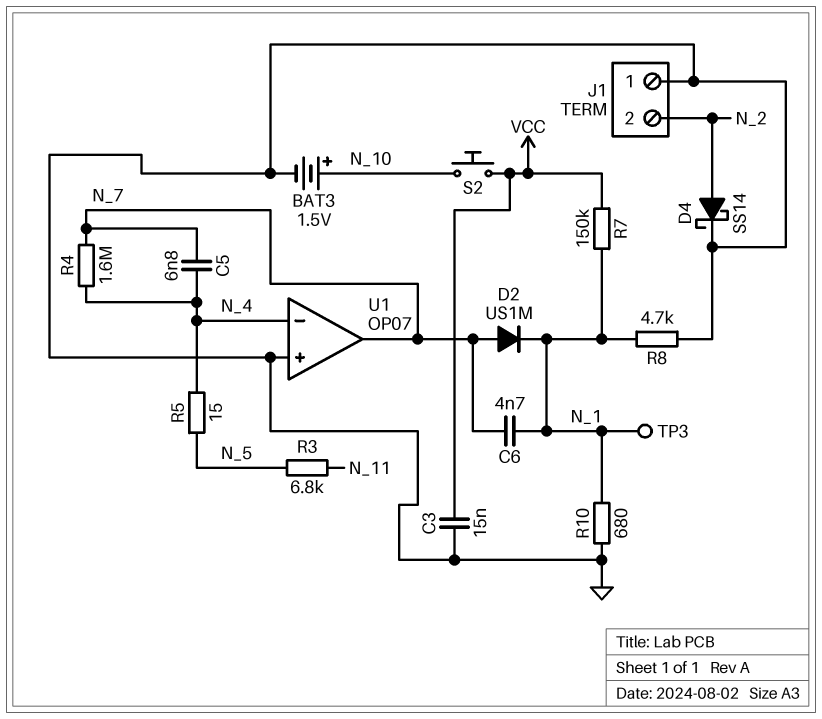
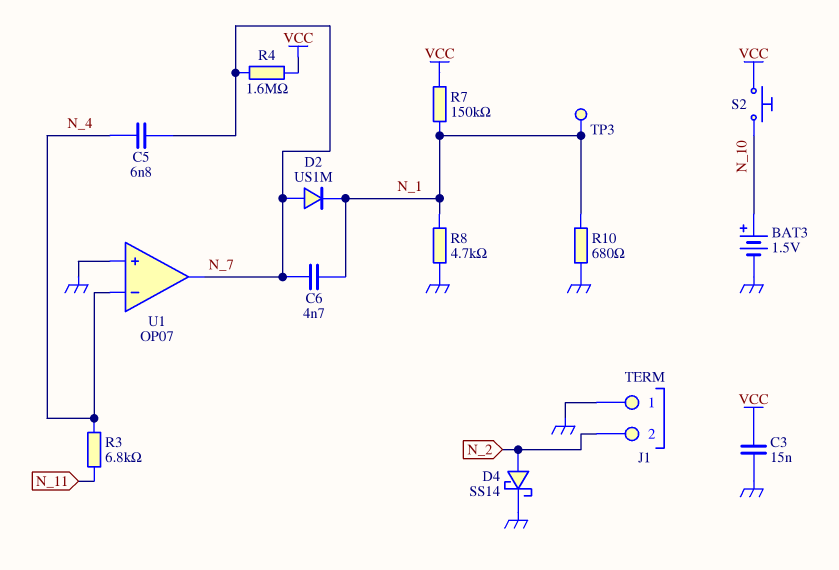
R3: 6.8k (N_5, N_11) -> 6.8k (N_4, N_11)
R4: 1.6M (N_4, N_7) -> 1.6M (N_7, VCC)
R5: 15 (N_4, N_5) -> none

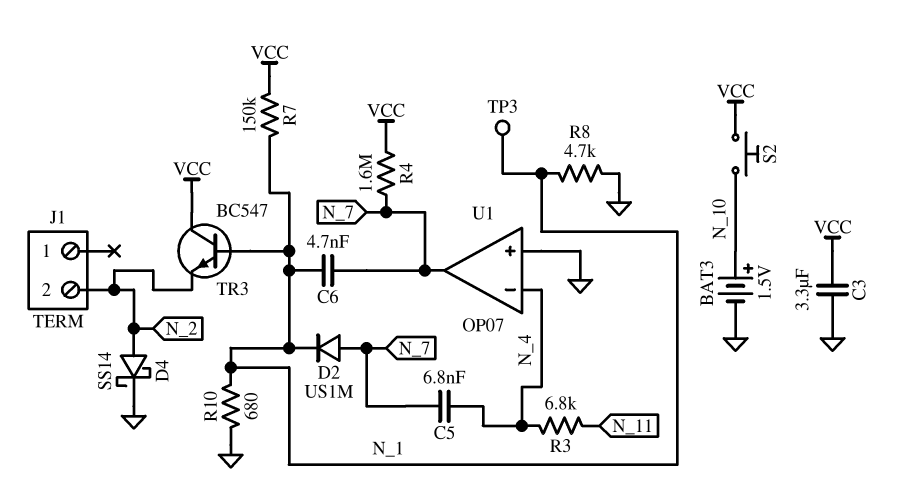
C3: 15nF (GND, VCC) -> 3.3uF (GND, VCC)
J1 pin 1: GND -> none
TR3: none -> NPN BC547 (B N_1, C VCC, E N_2)

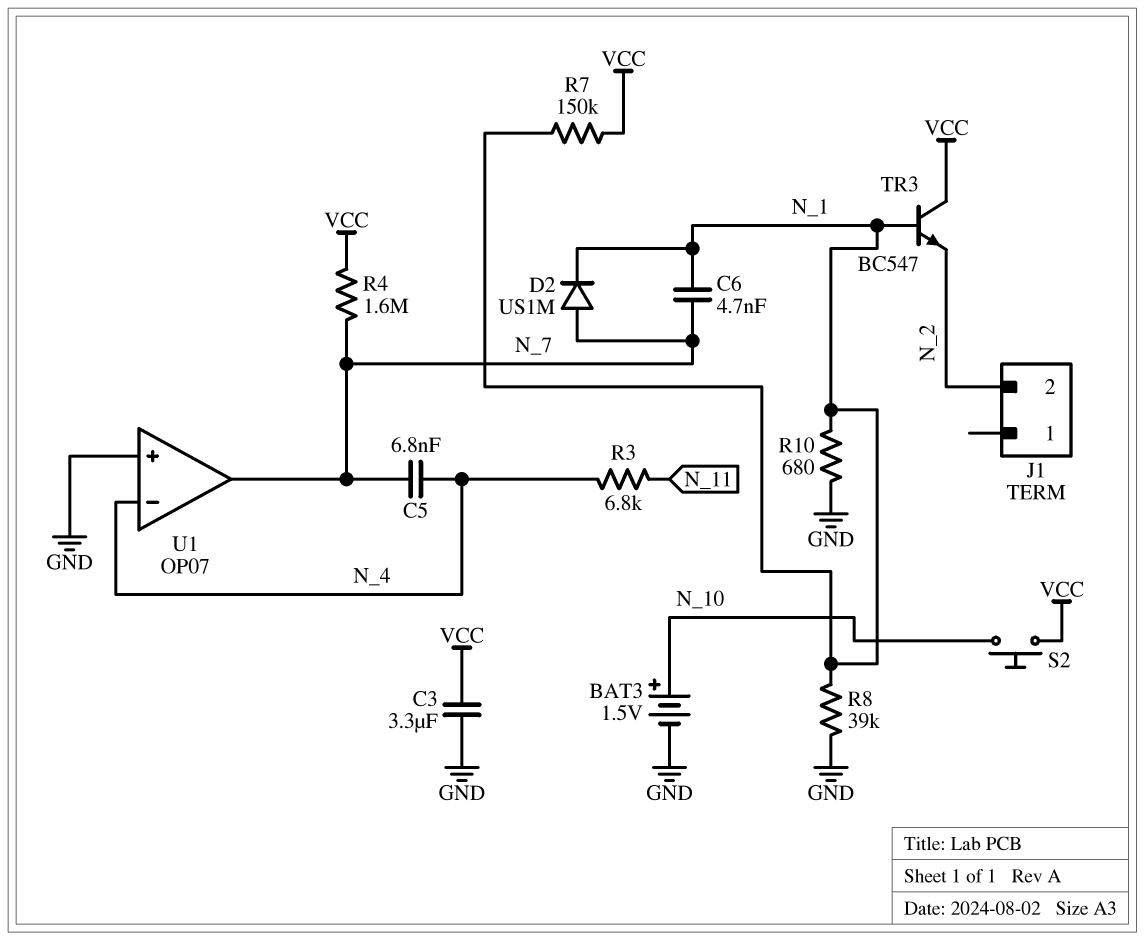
D4: schottky SS14 (A N_2, K GND) -> none
R8: 4.7k (GND, N_1) -> 39k (GND, N_1)
TP3: test point (N_1) -> none

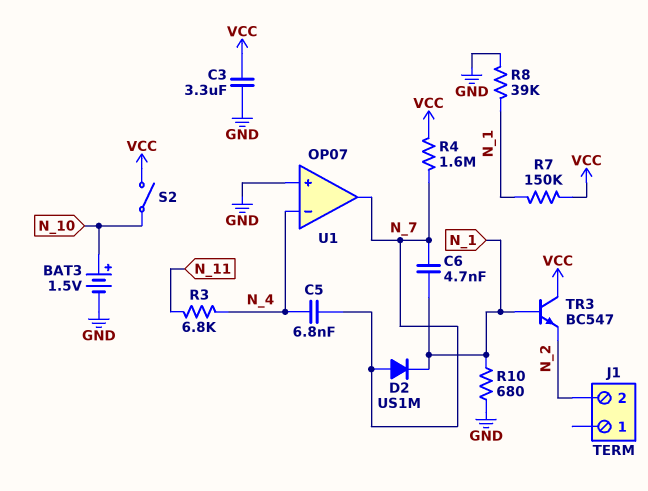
S2: button (N_10, VCC) -> switch (N_10, VCC)

